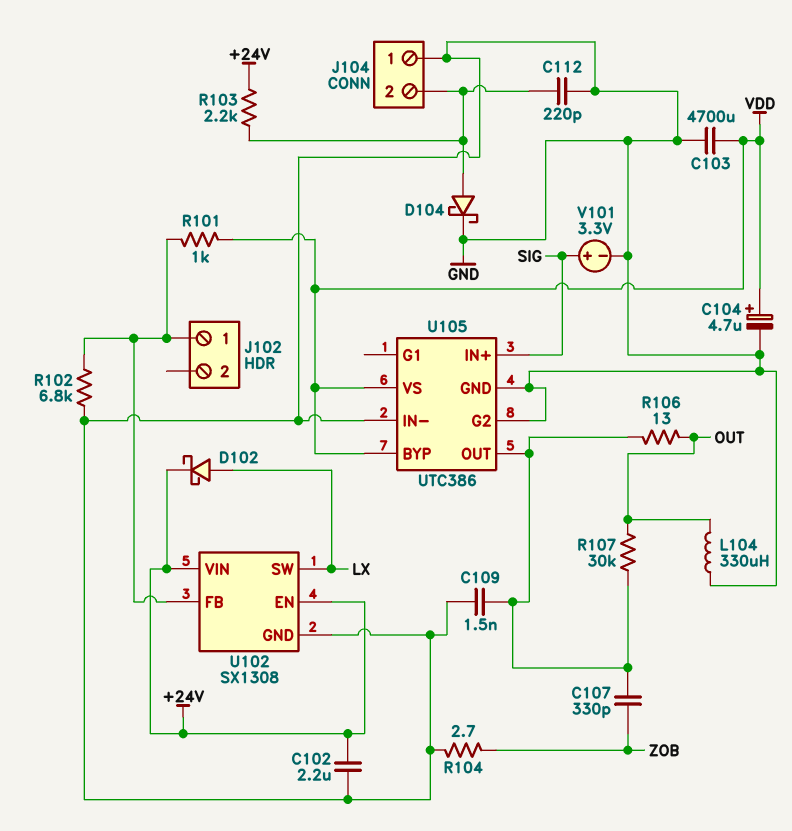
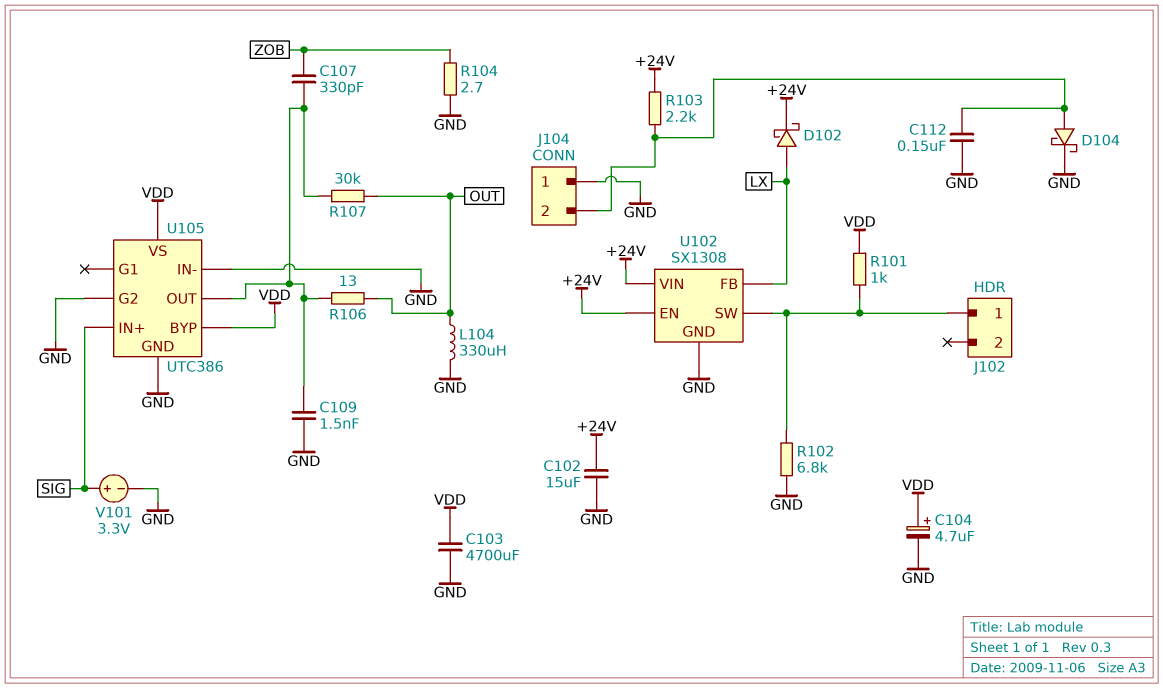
C102: 2.2uF (+24V, GND) -> 15uF (+24V, GND)
C112: 220pF (GND, J104/2) -> 150nF (GND, J104/2)
U102 pin FB: J102/1 -> LX
U102 pin SW: LX -> J102/1

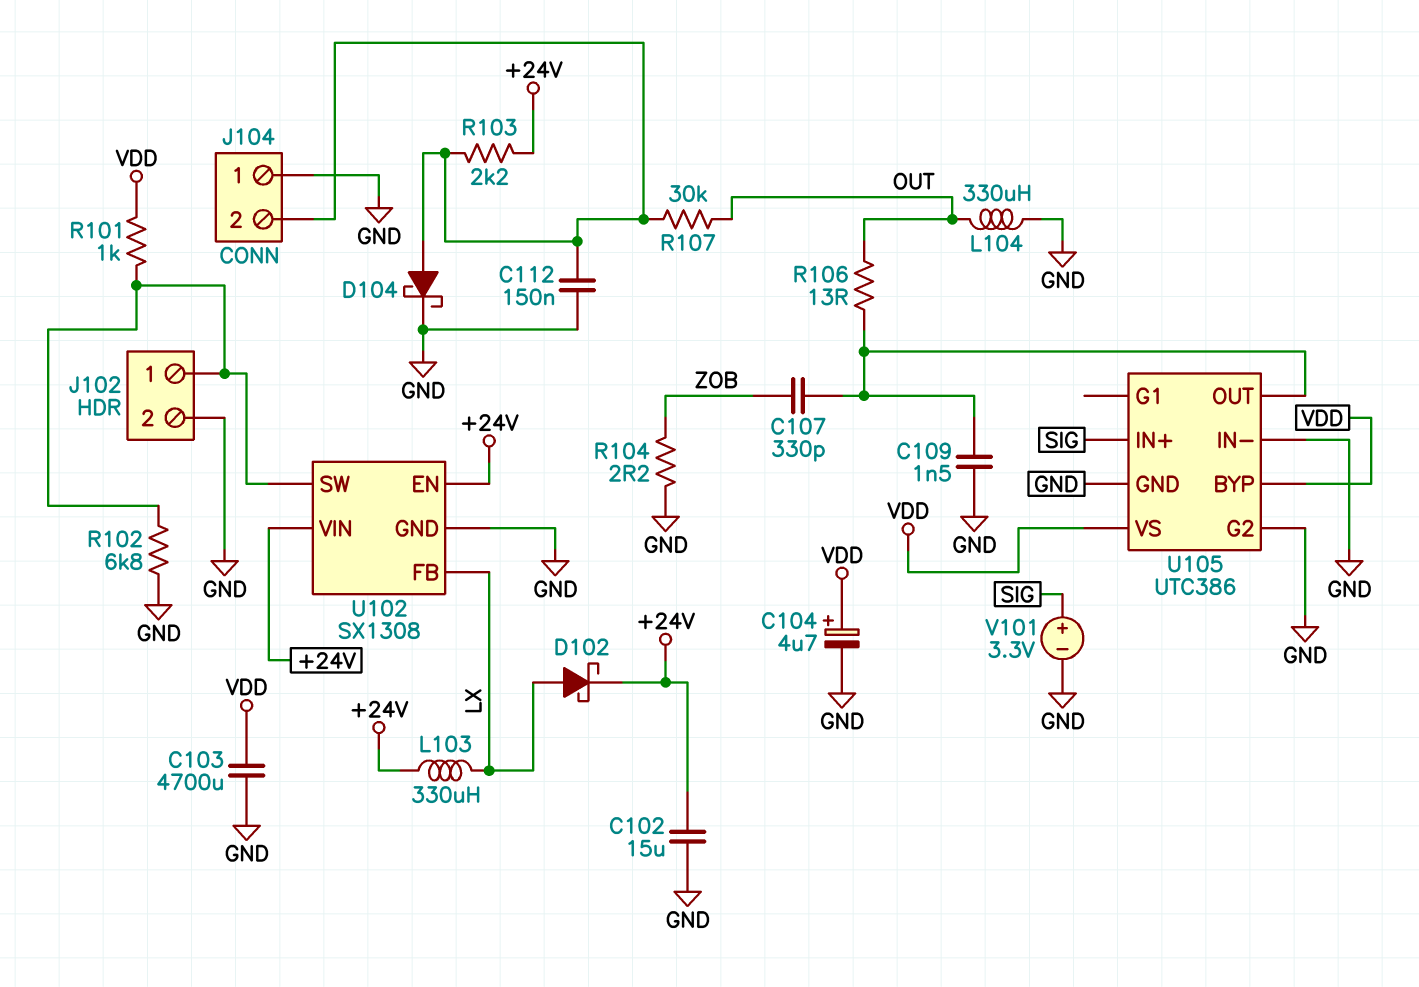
J102 pin 2: none -> GND
L103: none -> 330uH (+24V, LX)
R104: 2.7 (GND, ZOB) -> 2.2 (GND, ZOB)
R107: 30k (OUT, U105/OUT) -> 30k (J104/2, OUT)

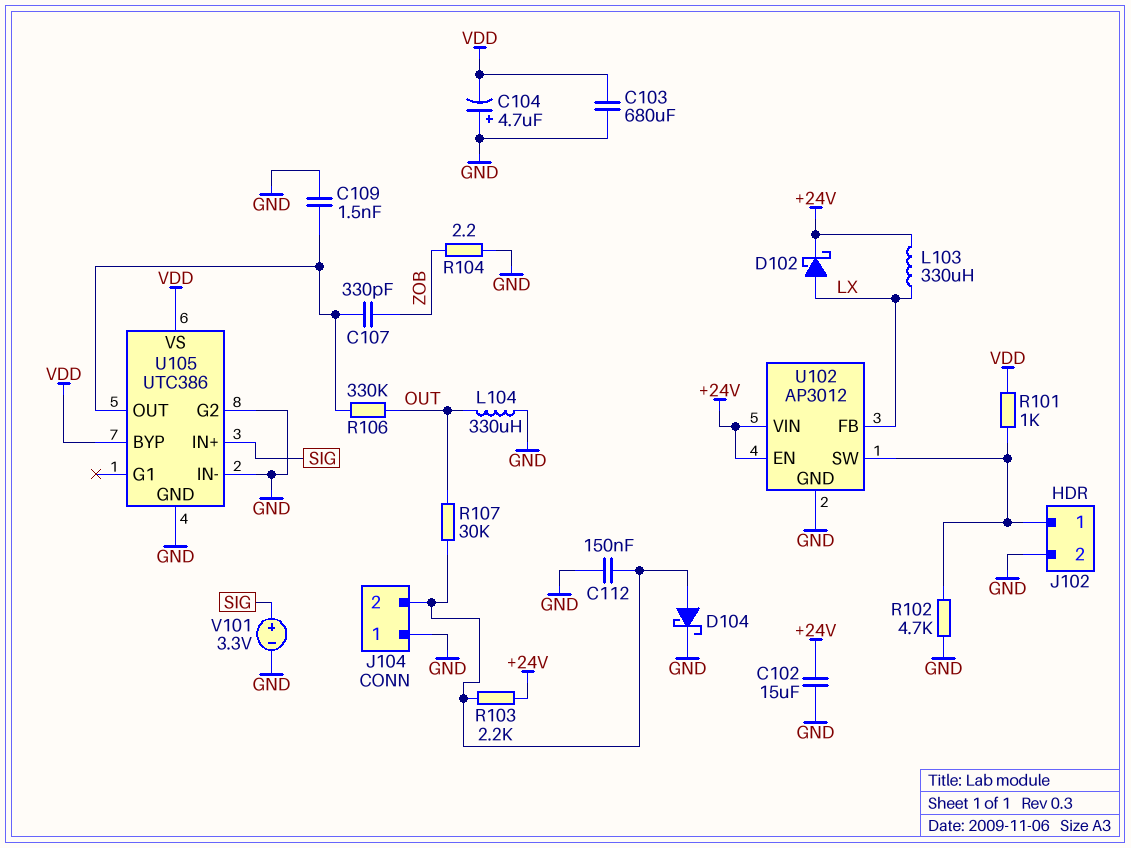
C103: 4700uF (GND, VDD) -> 680uF (GND, VDD)
C104: 4.7uF (plus VDD, minus GND) -> 4.7uF (plus GND, minus VDD)
R102: 6.8k (GND, J102/1) -> 4.7k (GND, J102/1)
R106: 13 (OUT, U105/OUT) -> 330k (OUT, U105/OUT)
U102: SX1308 -> AP3012

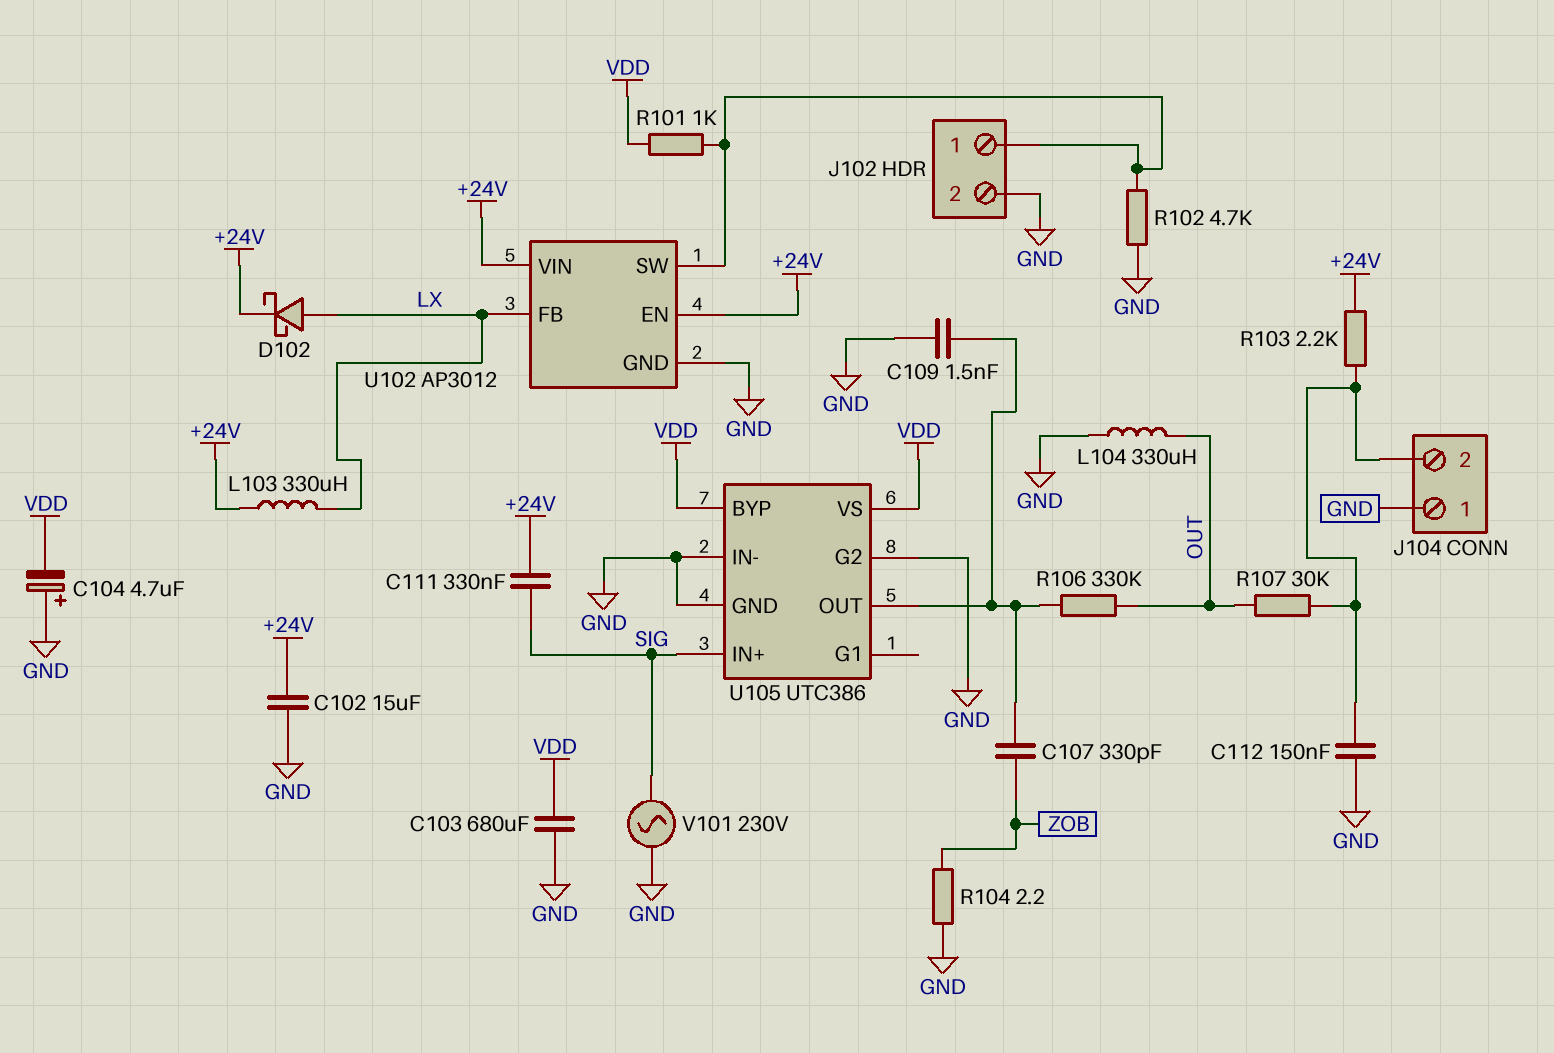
C111: none -> 330nF (+24V, SIG)
D104: schottky (A J104/2, K GND) -> none
V101: 3.3V (plus SIG, minus GND) -> AC 230V (GND, SIG)

